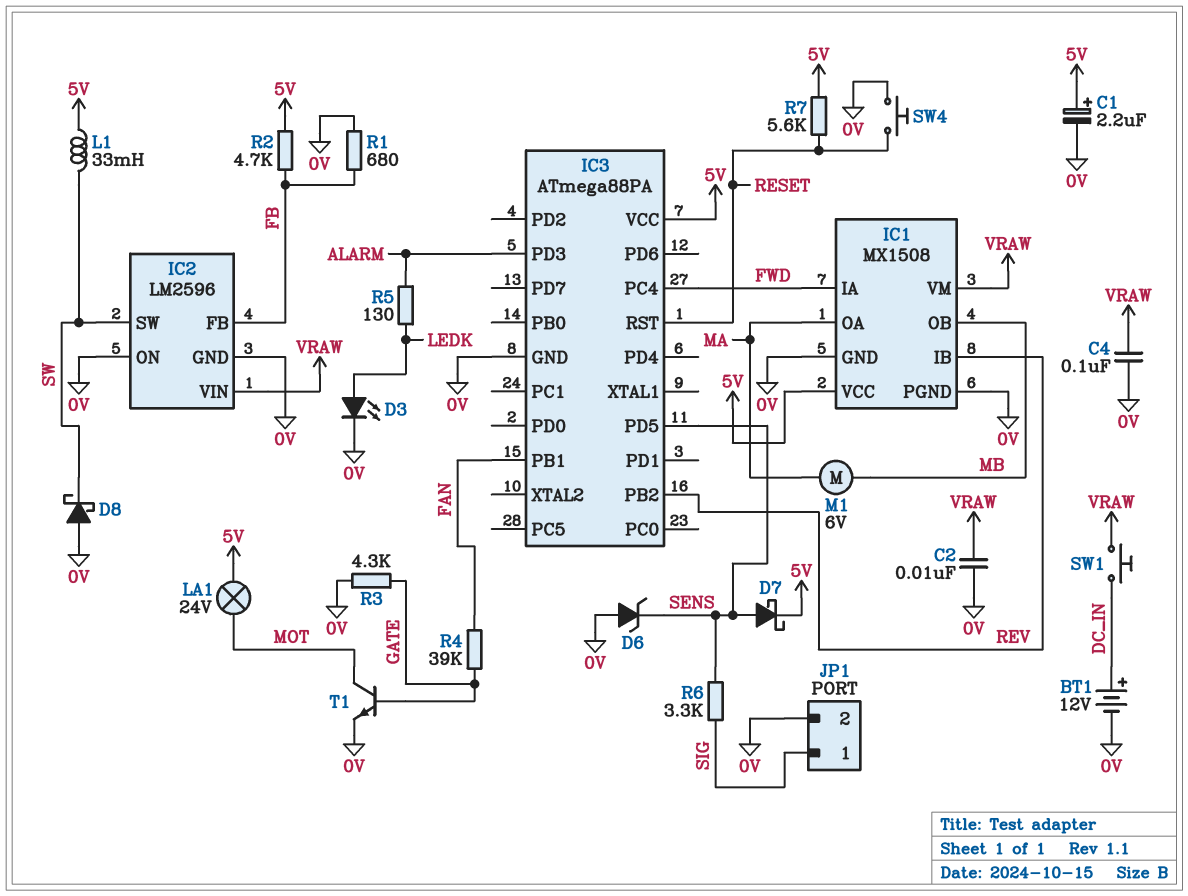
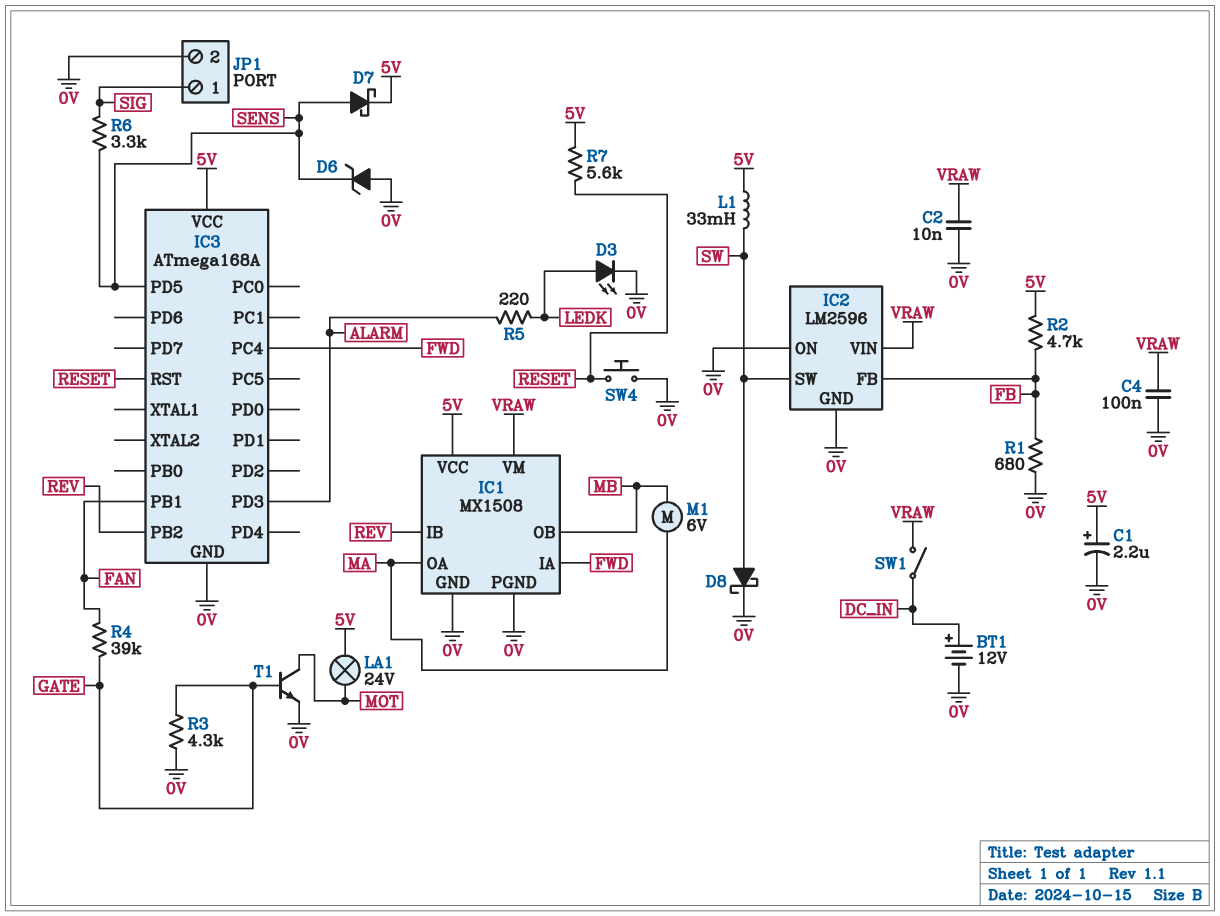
D8: schottky (A 0V, K SW) -> schottky (A SW, K 0V)
IC3: ATmega88PA -> ATmega168A
R5: 130 (ALARM, LEDK) -> 220 (ALARM, LEDK)
SW1: button (DC_IN, VRAW) -> switch (DC_IN, VRAW)

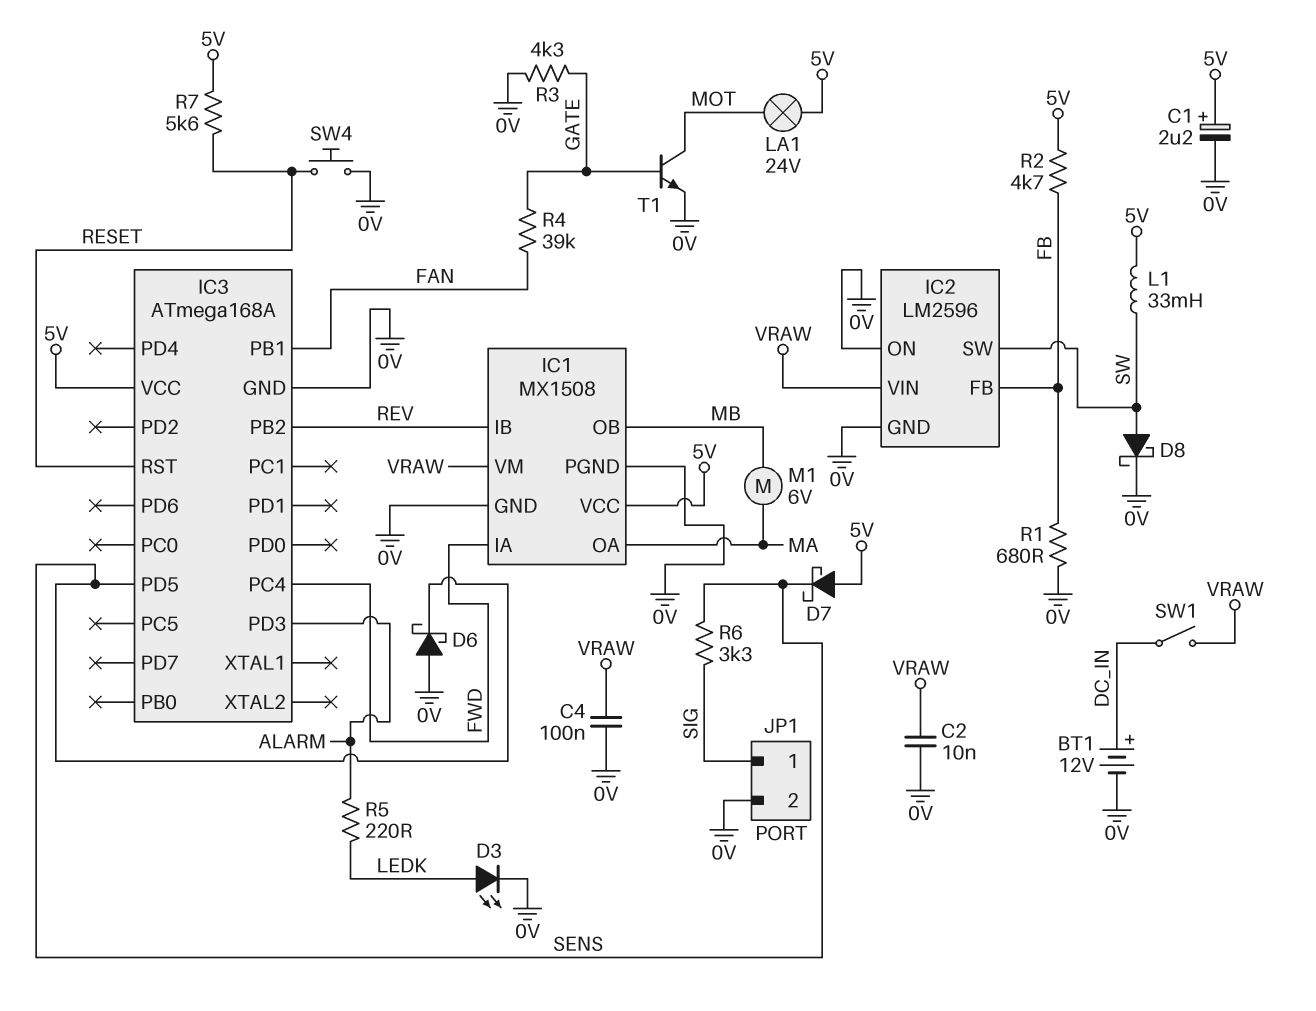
D6: zener (A 0V, K SENS) -> schottky (A 0V, K SENS)
D7: schottky (A SENS, K 5V) -> schottky (A 5V, K SENS)

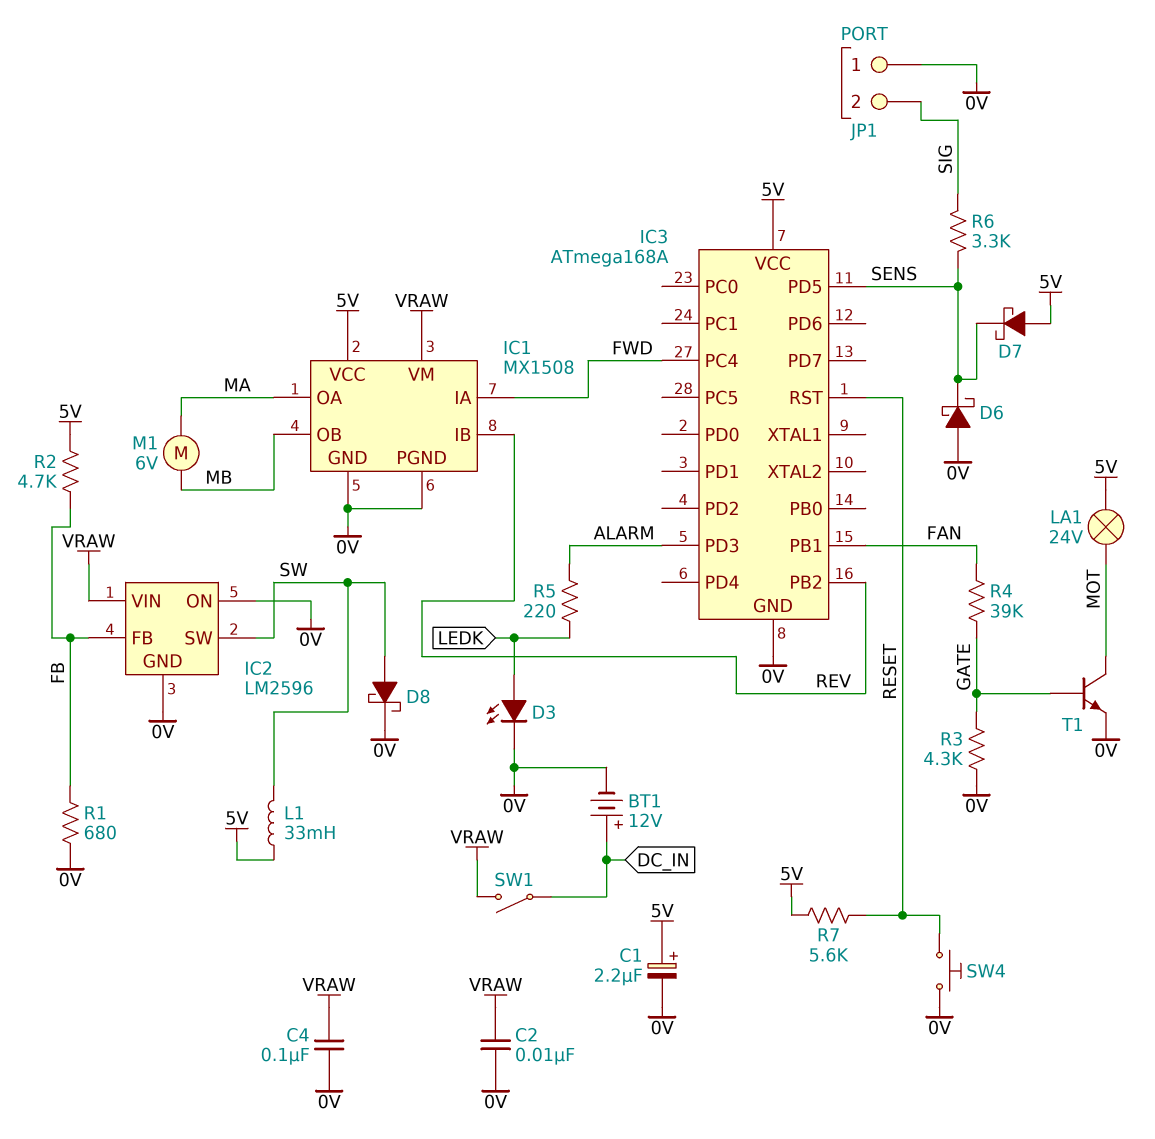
JP1 pin 1: SIG -> 0V
JP1 pin 2: 0V -> SIG

